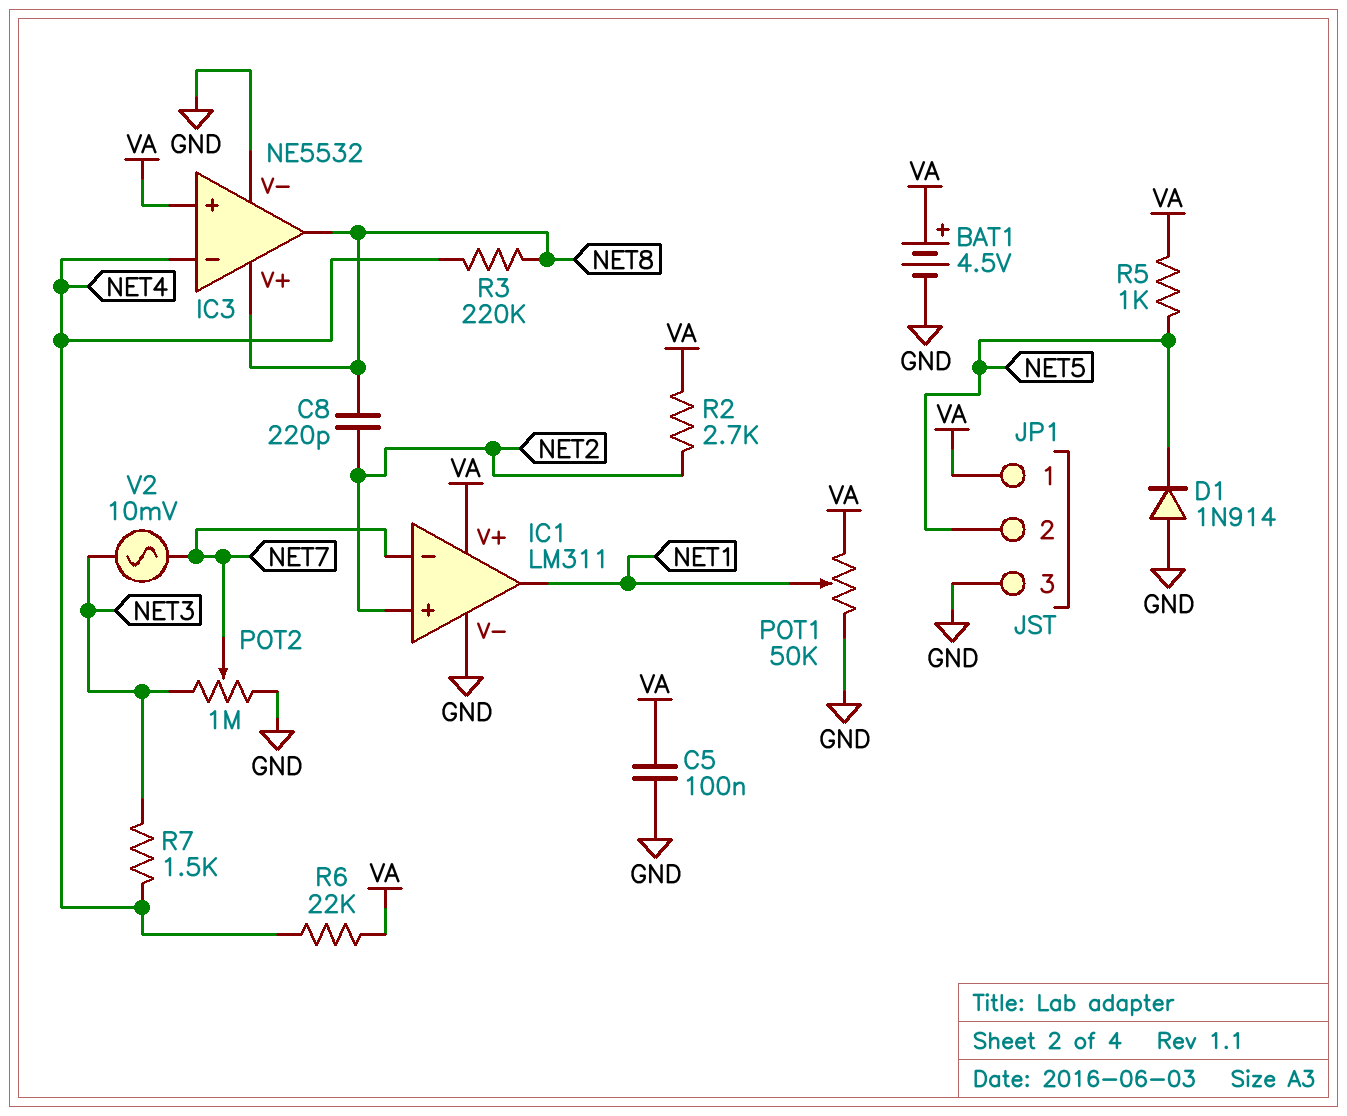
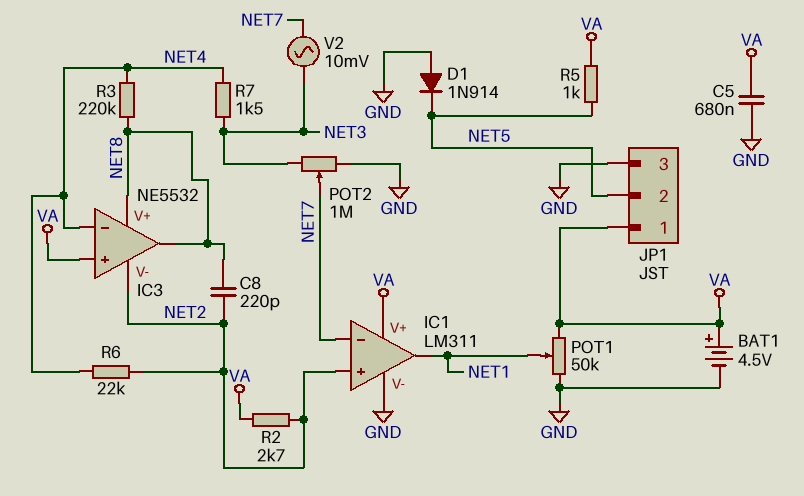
C5: 100nF (GND, VA) -> 680nF (GND, VA)
IC3 pin V-: GND -> NET2
R6: 22k (NET4, VA) -> 22k (NET2, NET4)

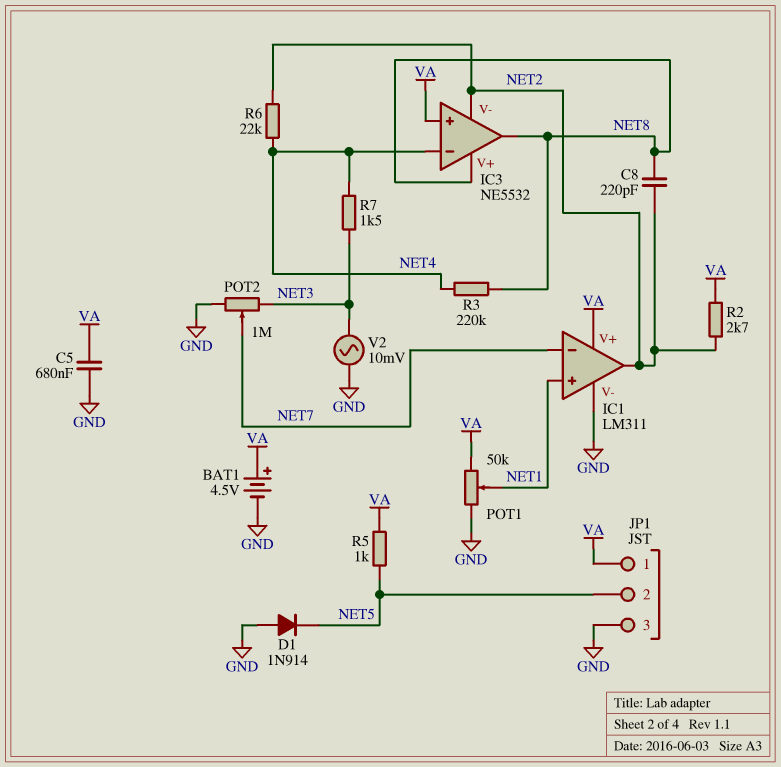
IC1 pin in+: NET2 -> NET1
IC1 pin out: NET1 -> NET2
V2: AC 10mV (NET3, NET7) -> AC 10mV (GND, NET3)

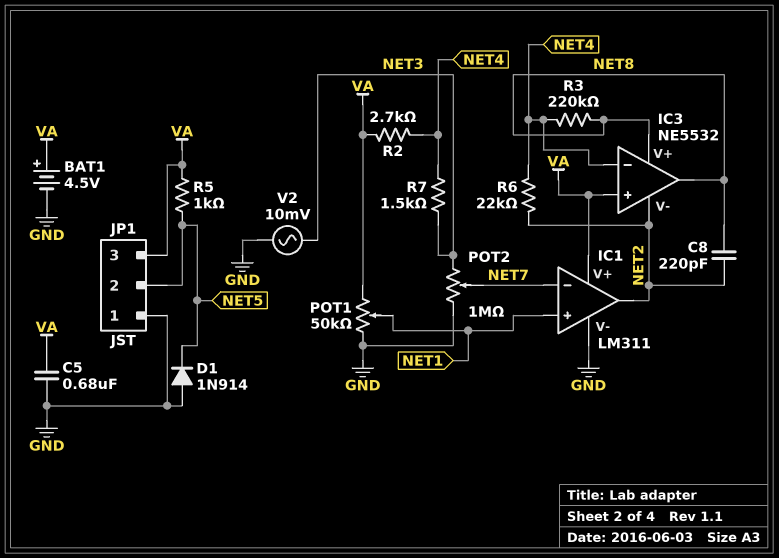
JP1 pin 1: VA -> GND
JP1 pin 3: GND -> VA
R2: 2.7k (NET2, VA) -> 2.7k (NET4, VA)

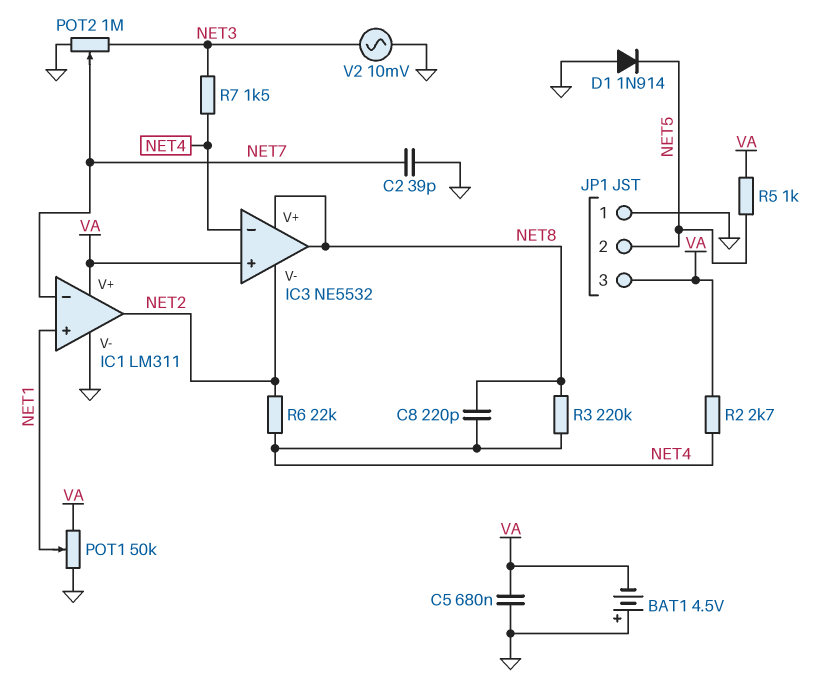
BAT1: 4.5V (plus VA, minus GND) -> 4.5V (plus GND, minus VA)
C2: none -> 39pF (GND, NET7)
C8: 220pF (NET2, NET8) -> 220pF (NET4, NET8)

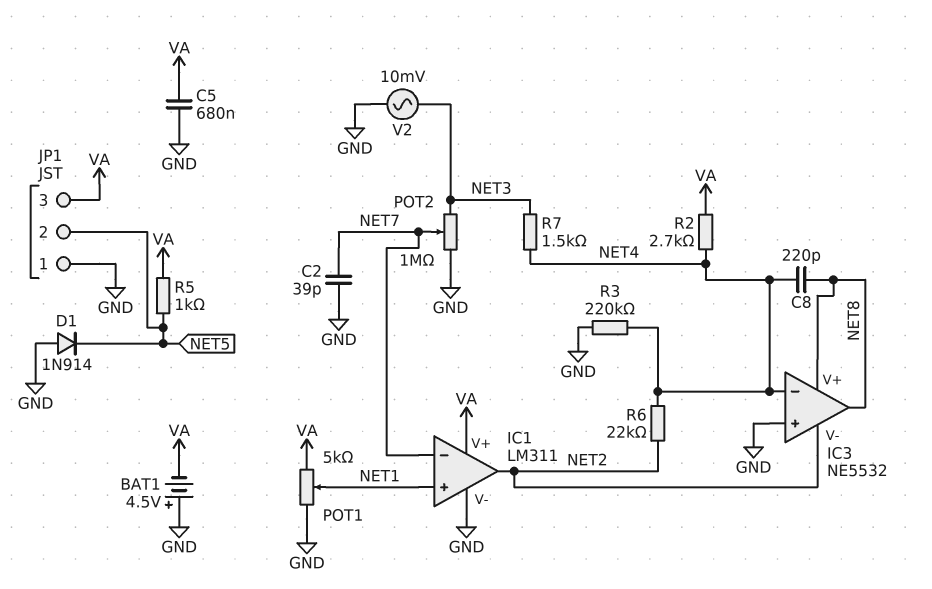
IC3 pin in+: VA -> GND
POT1: 50k (GND, VA, wiper NET1) -> 5k (GND, VA, wiper NET1)
R3: 220k (NET4, NET8) -> 220k (GND, NET4)

